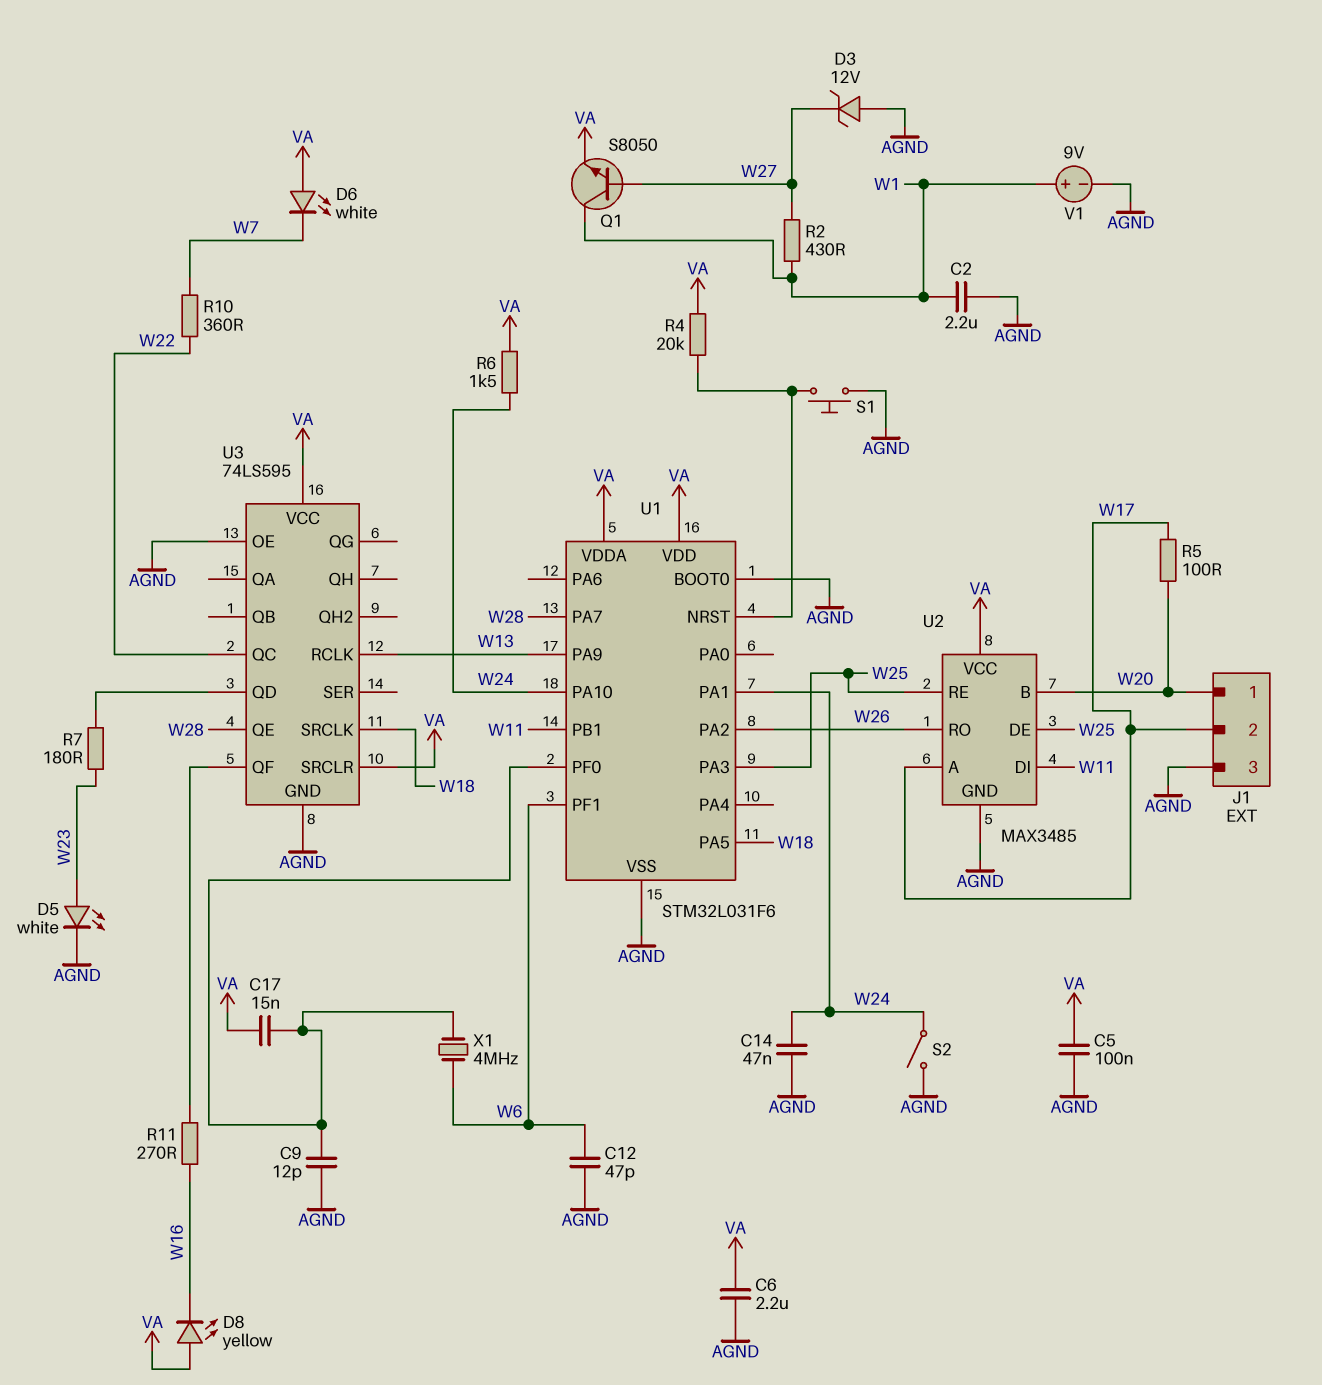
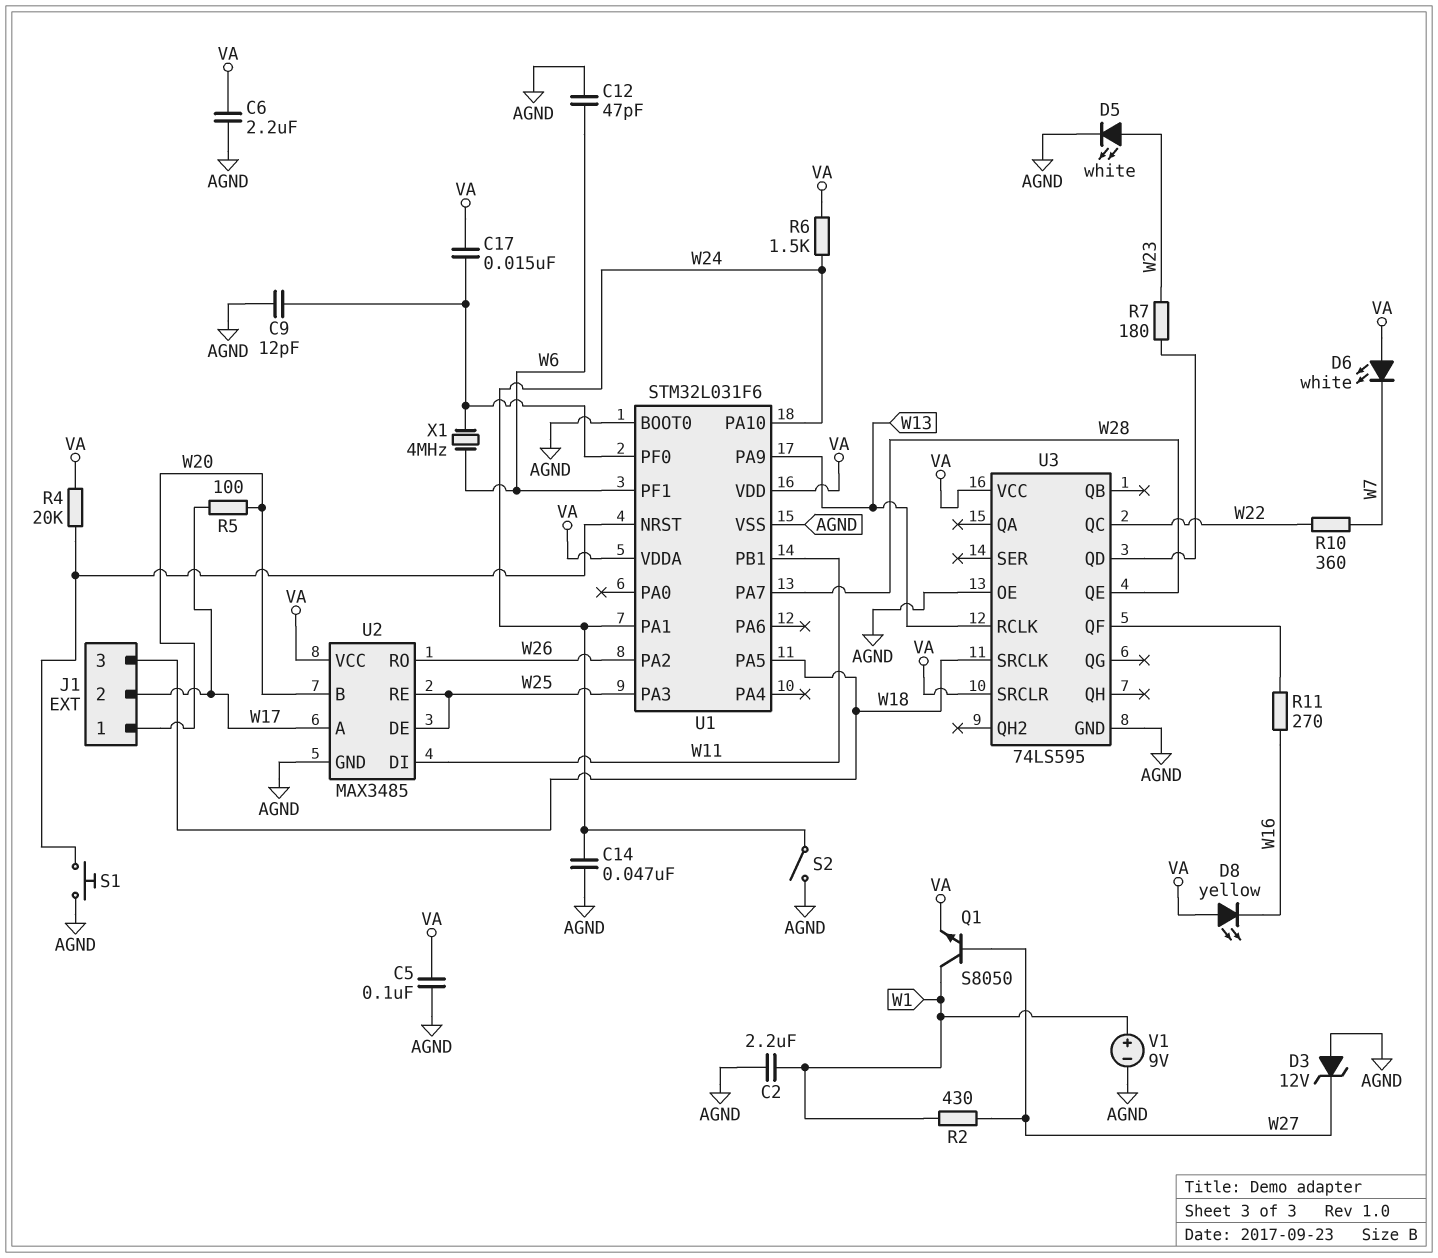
J1 pin 3: AGND -> W18

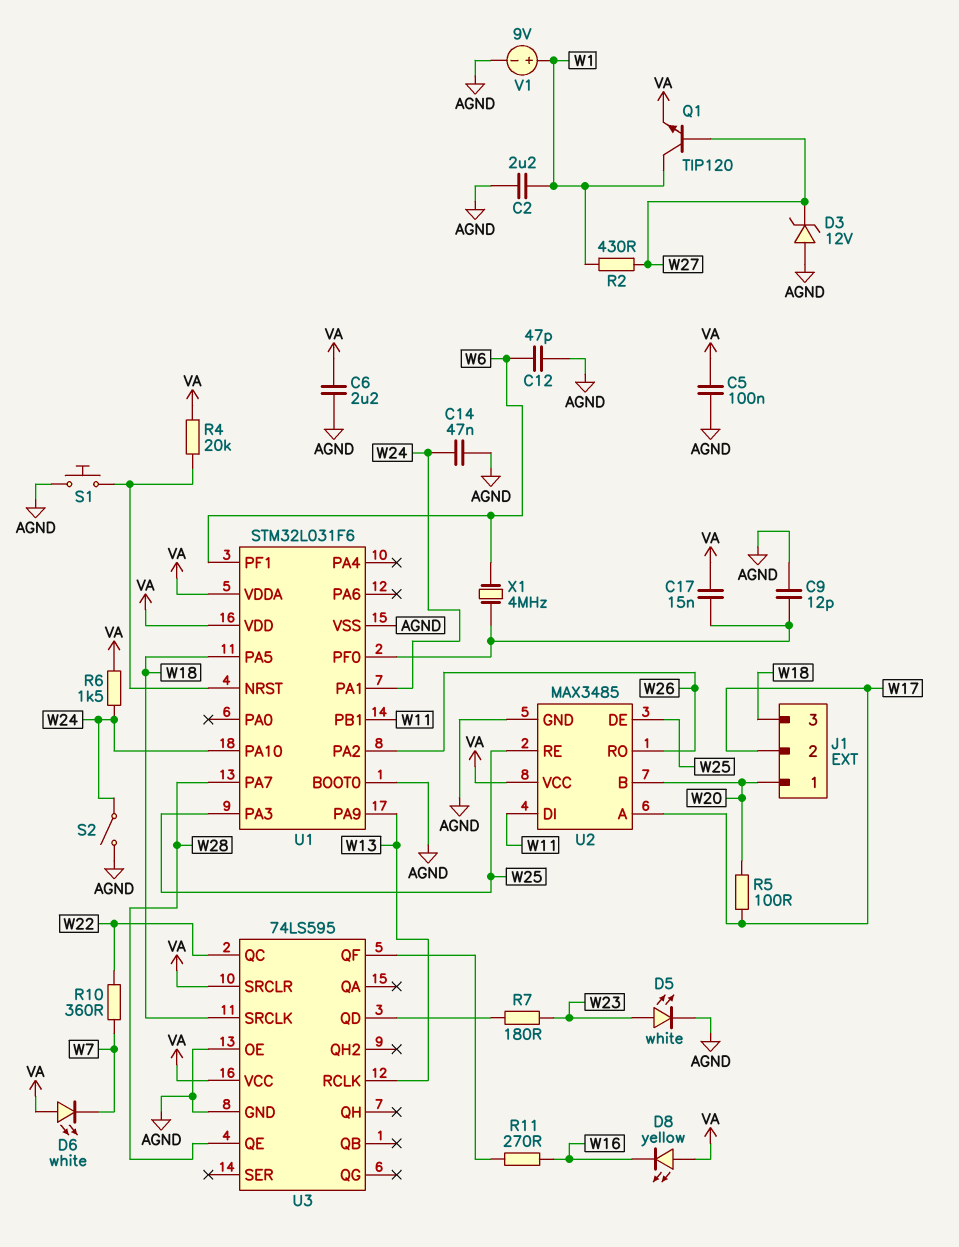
Q1: NPN S8050 (B W27, C W1, E VA) -> NPN TIP120 (B W27, C W1, E VA)

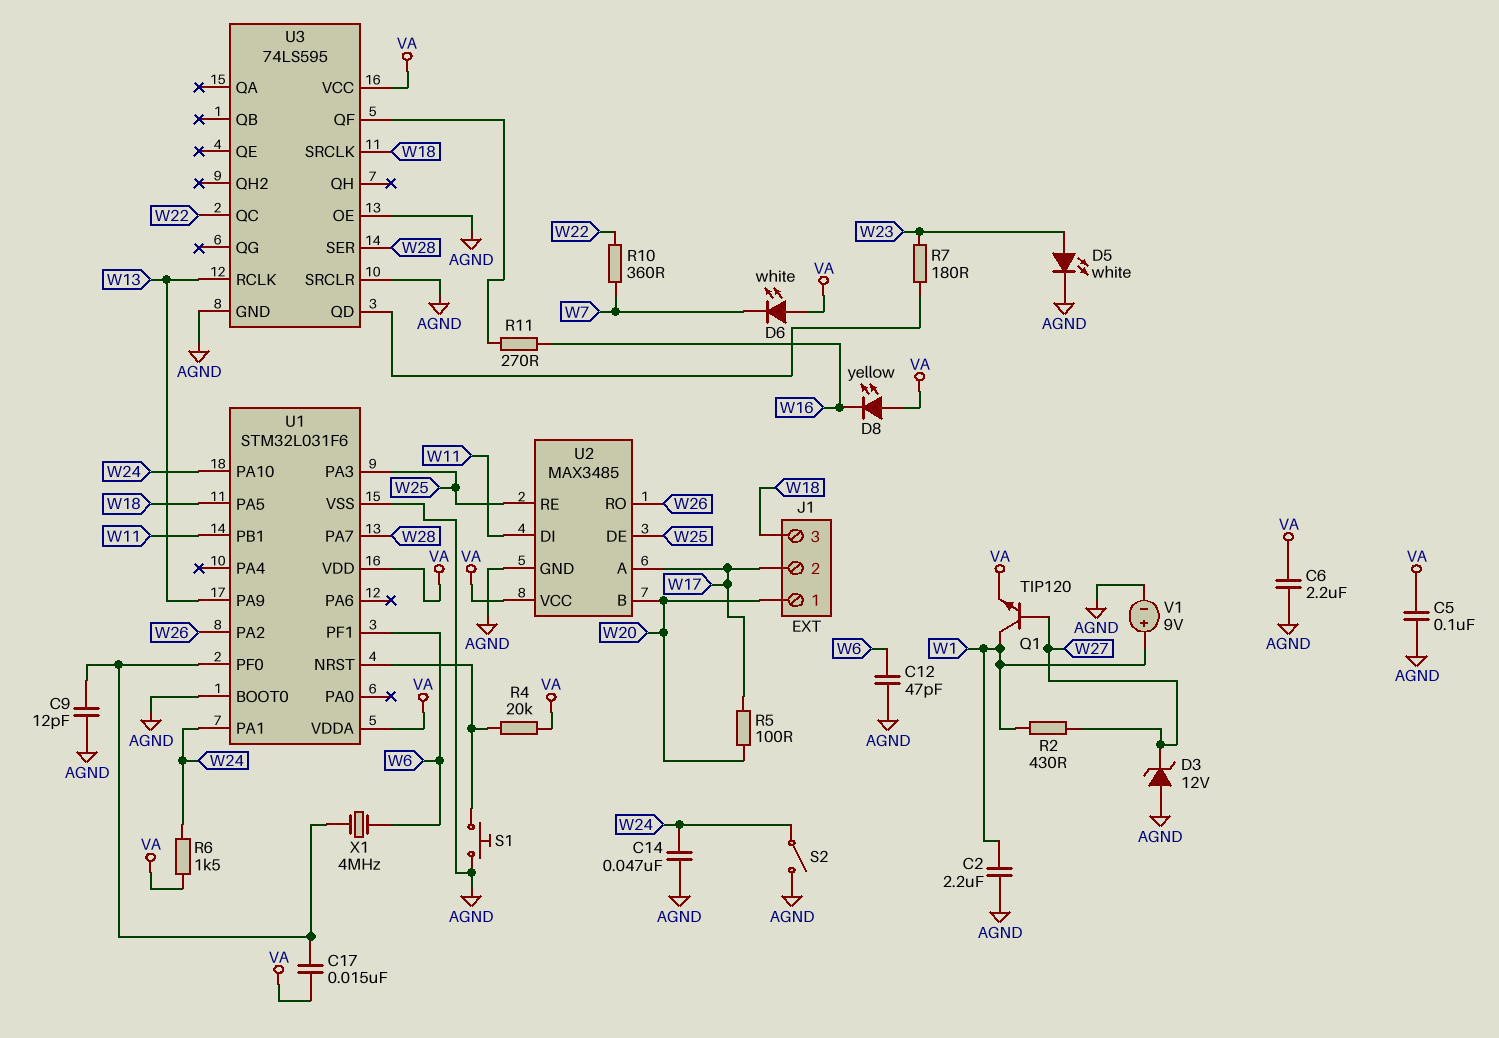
U3 pin QE: W28 -> none
U3 pin SER: none -> W28
U3 pin SRCLR: VA -> AGND

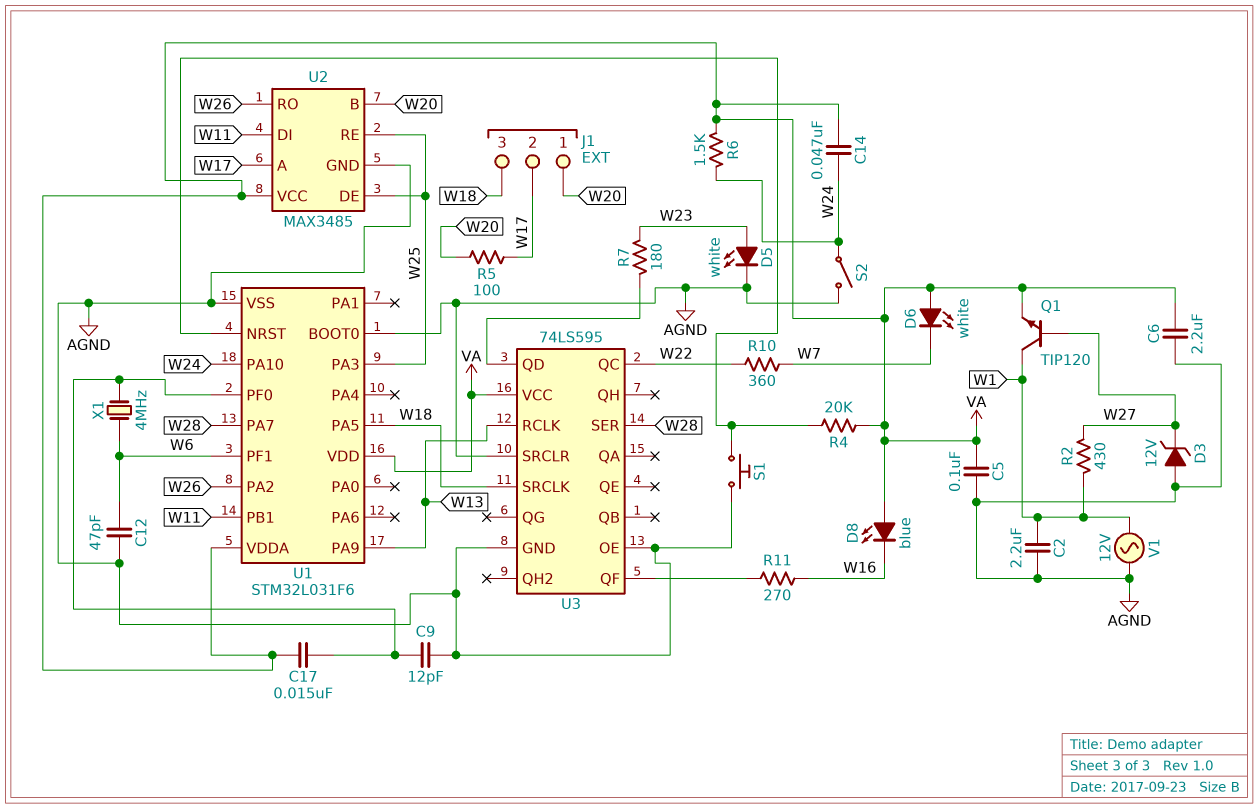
C14: 47nF (AGND, W24) -> 47nF (VA, W24)
D8: LED yellow (A VA, K W16) -> LED blue (A VA, K W16)
U1 pin PA1: W24 -> none
V1: 9V (plus W1, minus AGND) -> AC 12V (AGND, W1)

